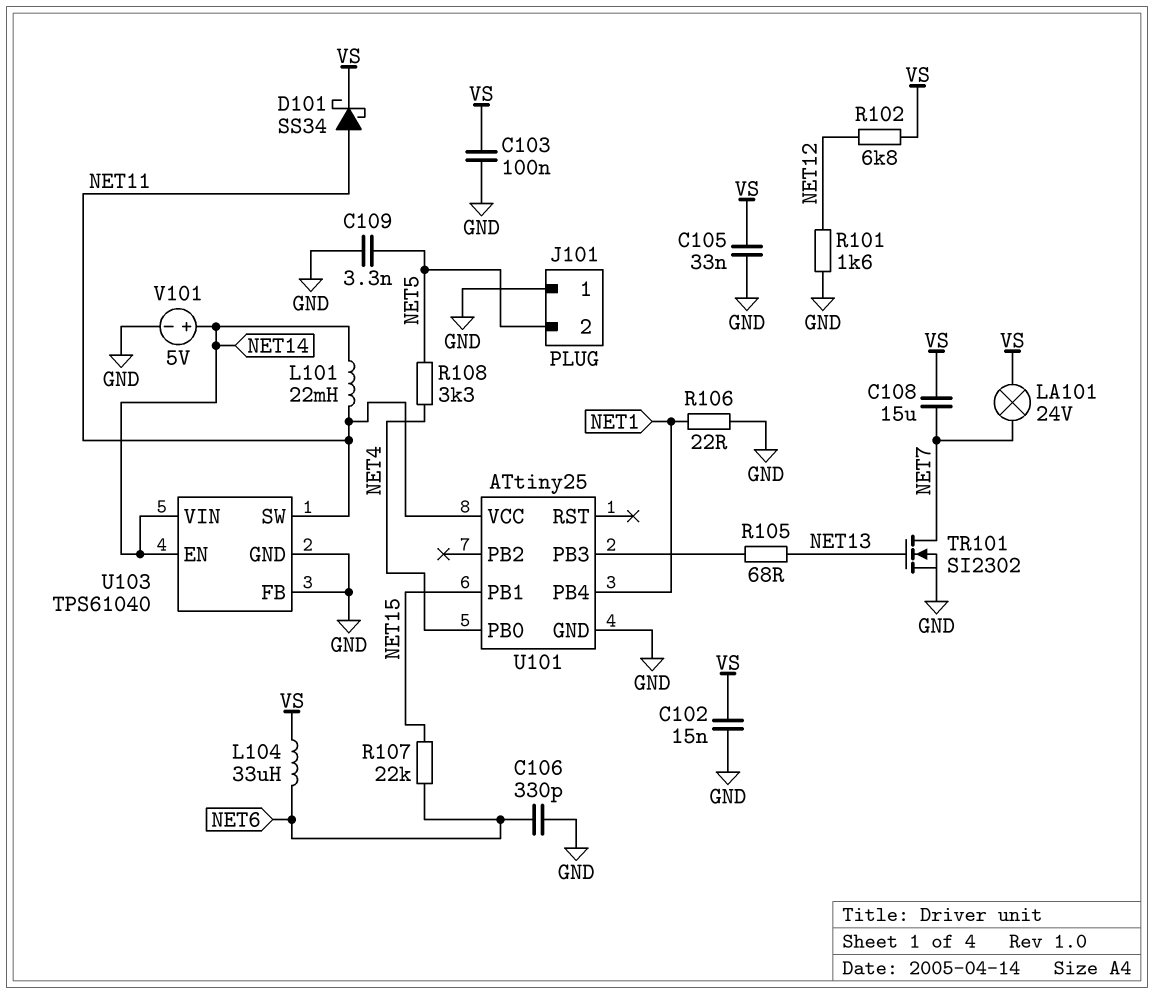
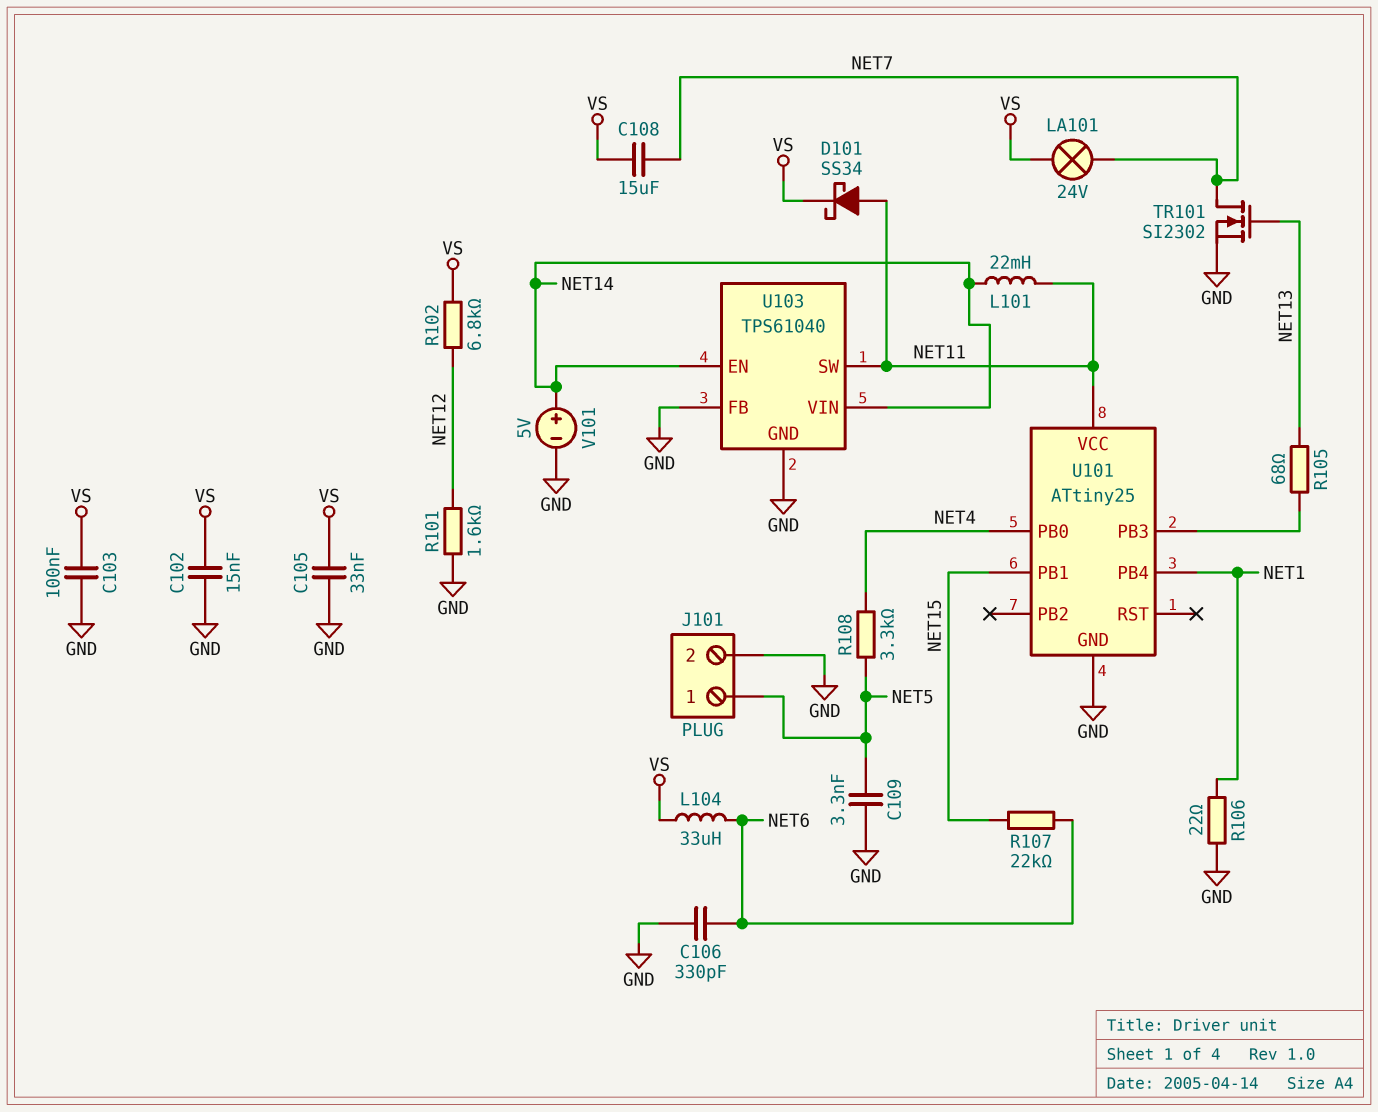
J101 pin 1: GND -> NET5
J101 pin 2: NET5 -> GND

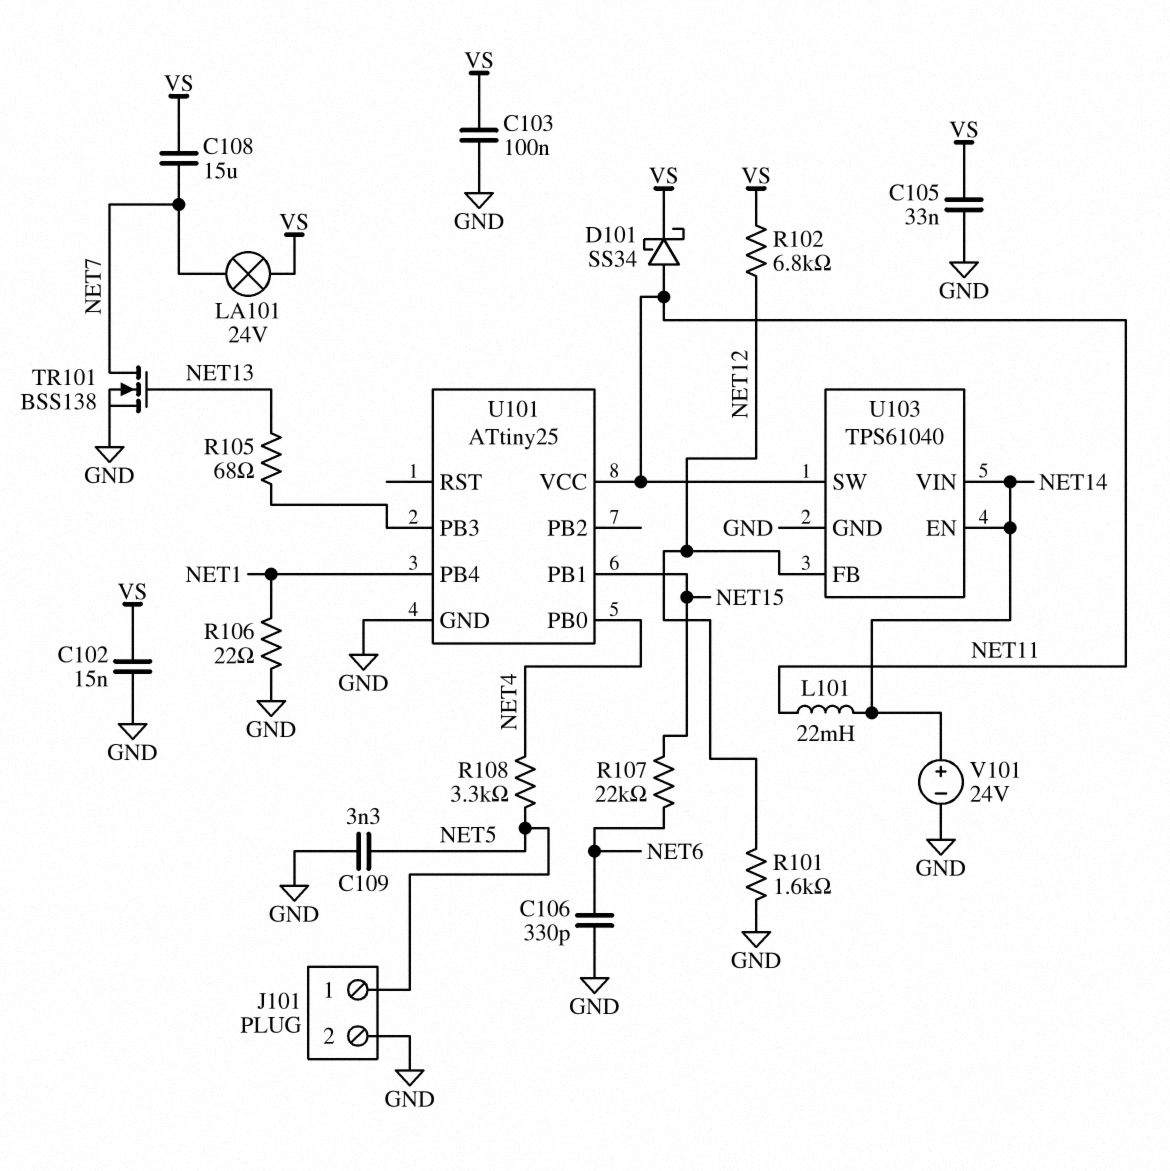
L104: 33uH (NET6, VS) -> none
TR101: NMOS SI2302 (G NET13, D NET7, S GND) -> NMOS BSS138 (G NET13, D NET7, S GND)
U103 pin FB: GND -> NET12
V101: 5V (plus NET14, minus GND) -> 24V (plus NET14, minus GND)

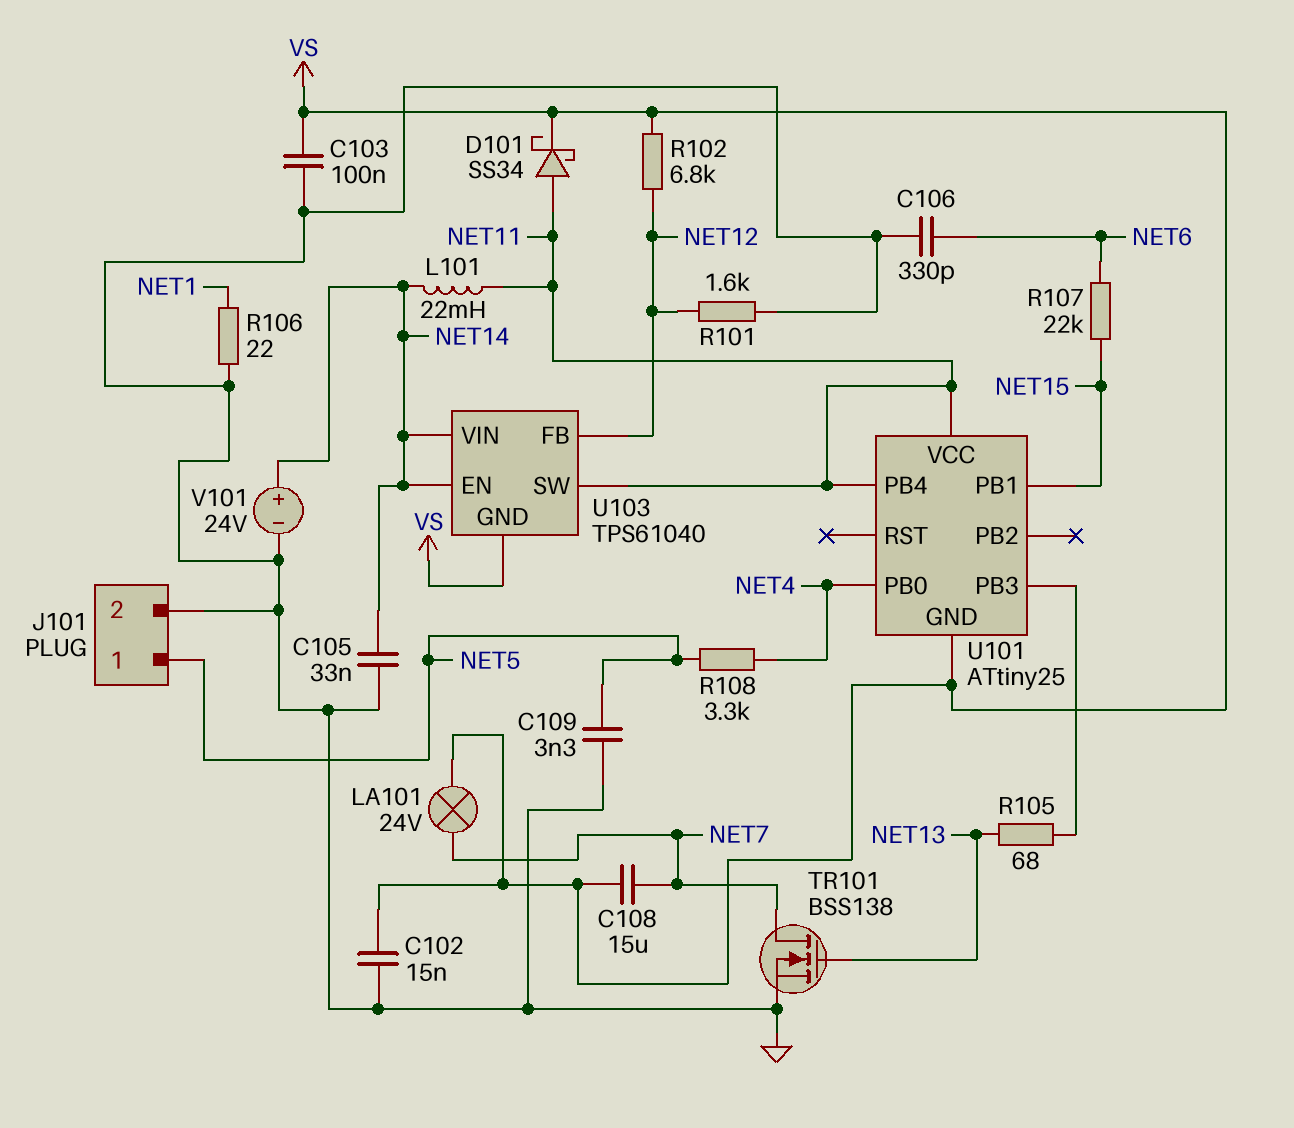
C105: 33nF (GND, VS) -> 33nF (GND, NET14)
U101 pin GND: GND -> VS
U101 pin PB4: NET1 -> NET11
U103 pin GND: GND -> VS

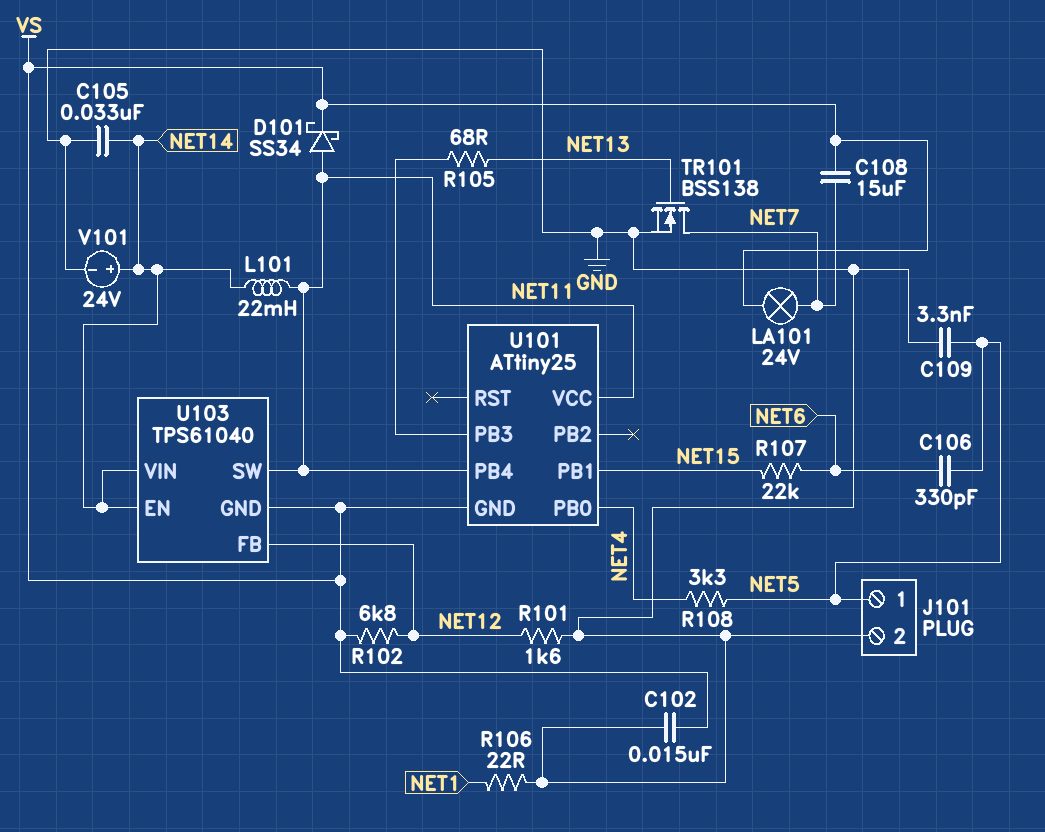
C103: 100nF (GND, VS) -> none
C106: 330pF (GND, NET6) -> 330pF (NET5, NET6)

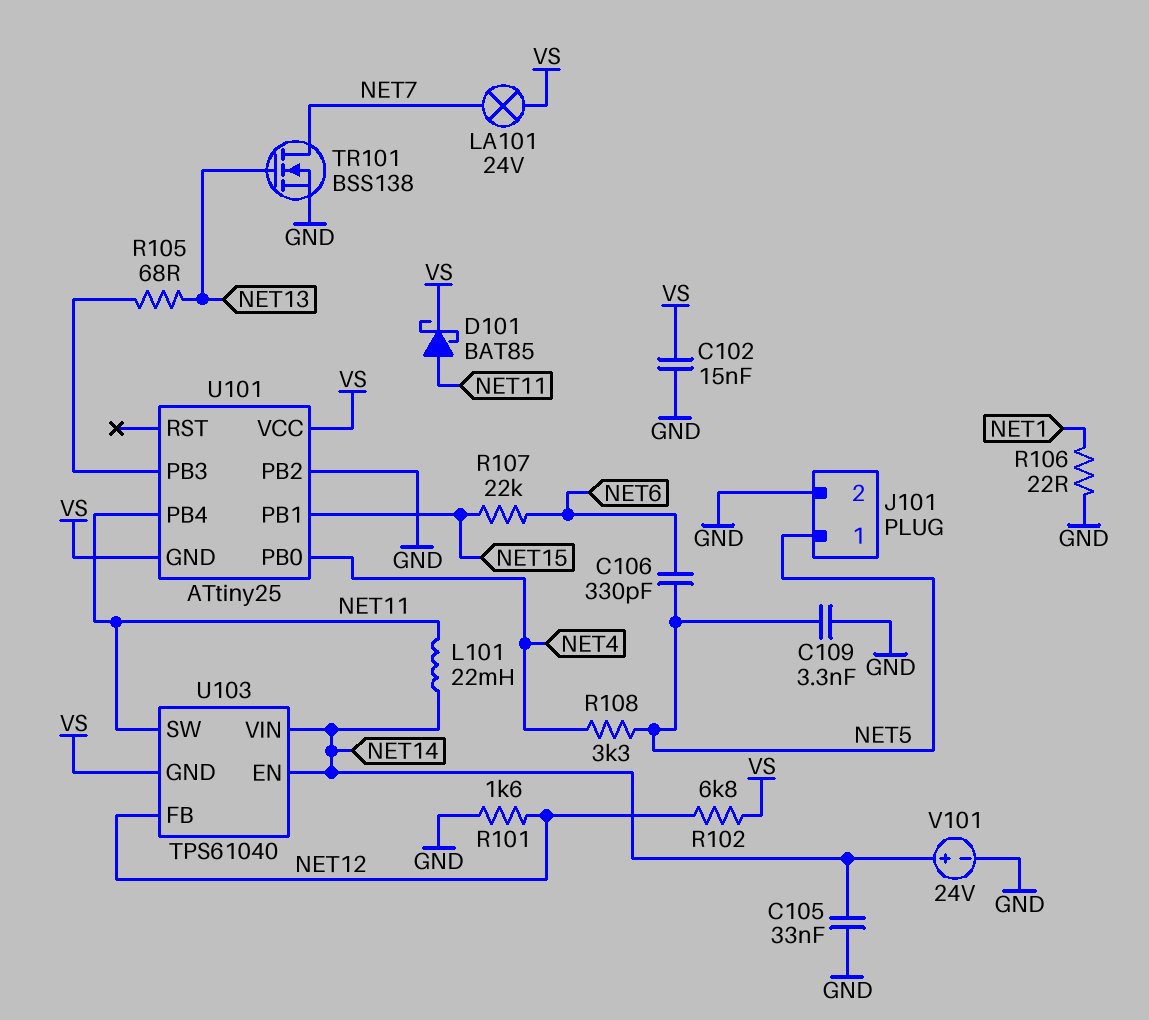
C108: 15uF (NET7, VS) -> none
D101: schottky SS34 (A NET11, K VS) -> schottky BAT85 (A NET11, K VS)
U101 pin PB2: none -> GND
U101 pin VCC: NET11 -> VS

